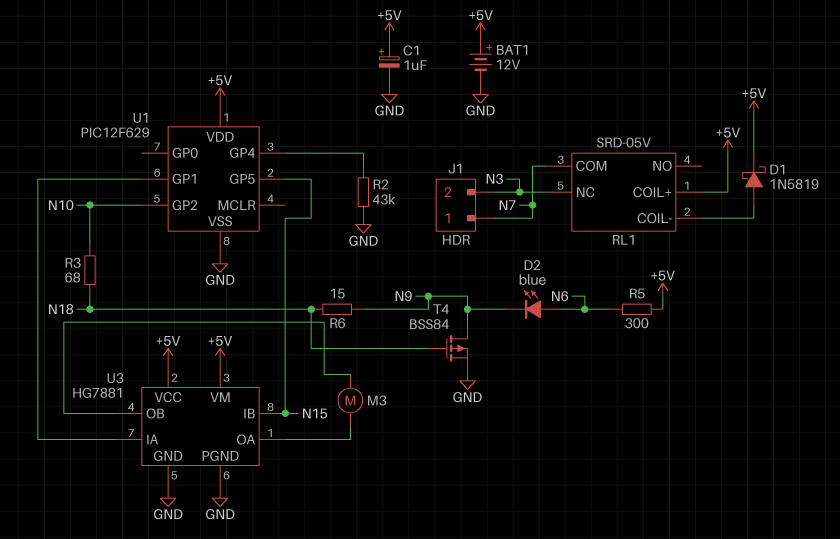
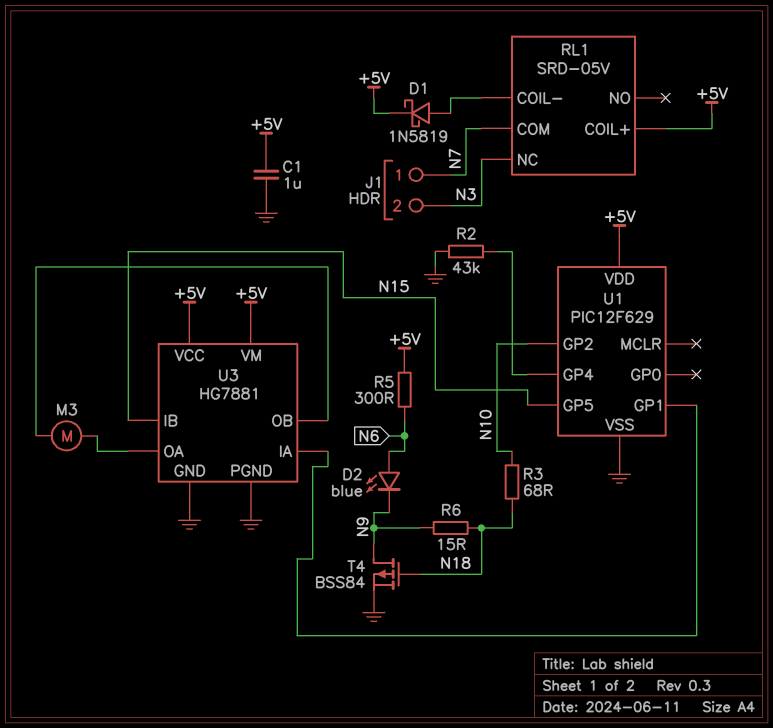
BAT1: 12V (plus +5V, minus GND) -> none
C1: 1uF (plus +5V, minus GND) -> 1uF (+5V, GND)

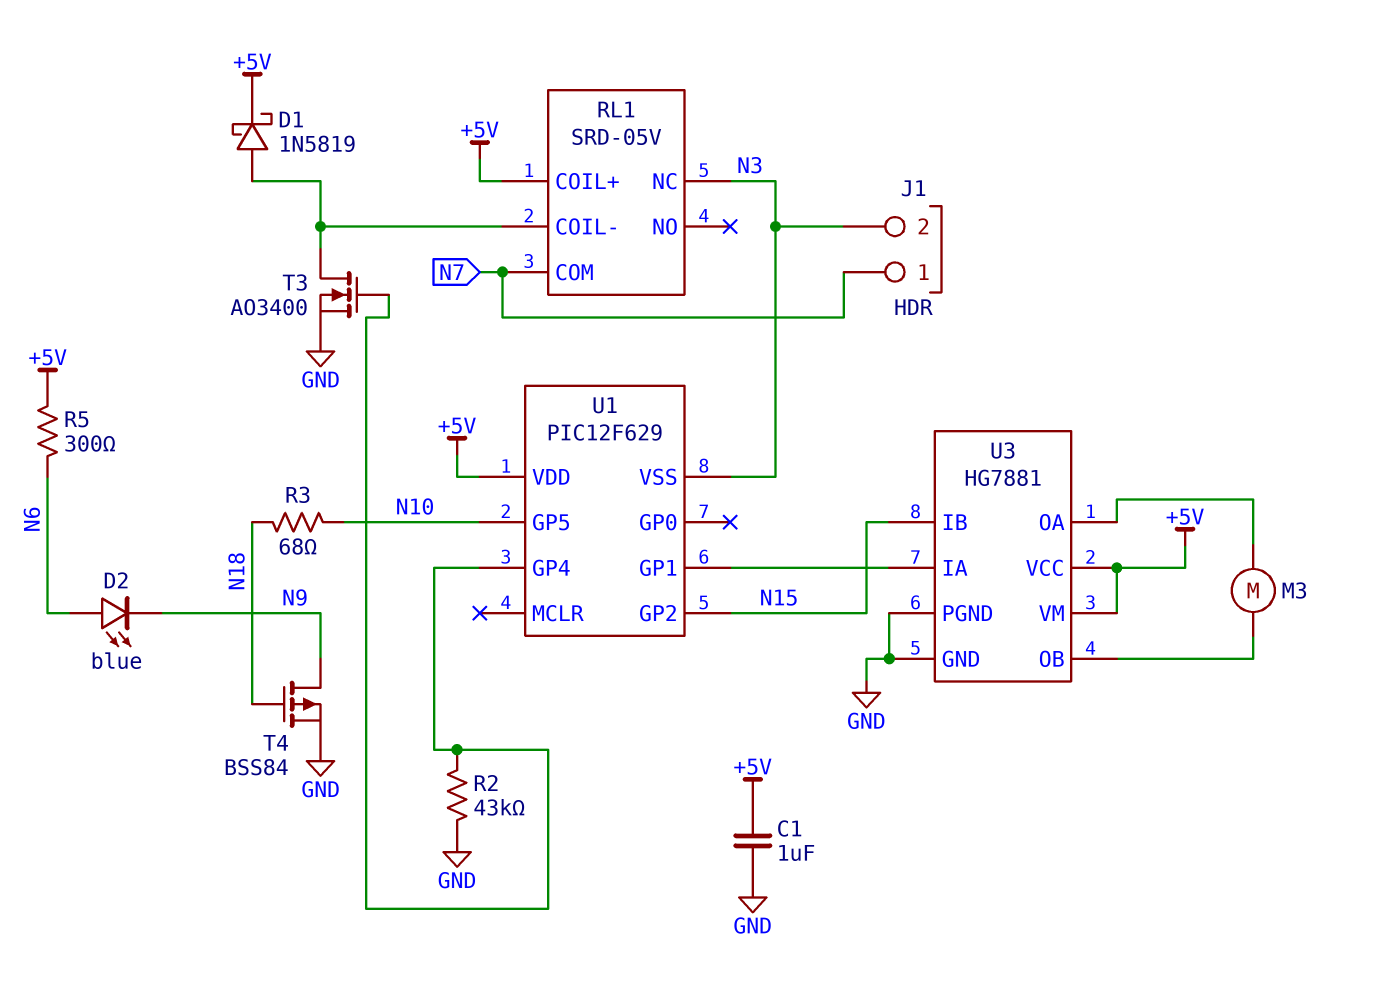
R6: 15 (N9, N18) -> none
T3: none -> NMOS AO3400 (G U1/GP4, D RL1/COIL-, S GND)
U1 pin GP2: N10 -> N15
U1 pin GP5: N15 -> N10
U1 pin VSS: GND -> N3

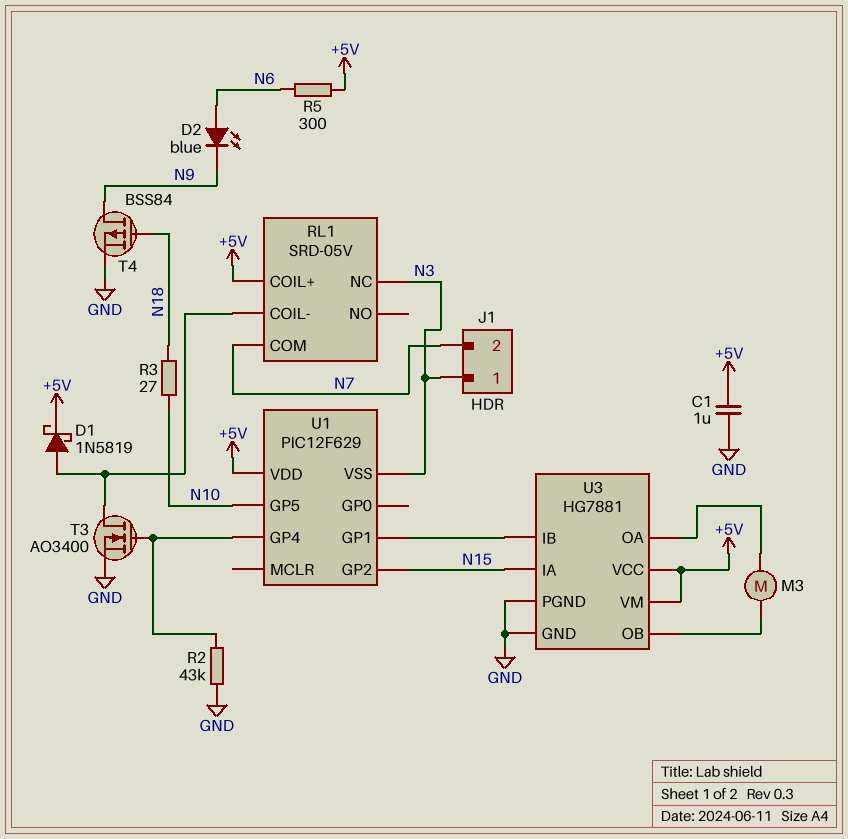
J1 pin 1: N7 -> N3
J1 pin 2: N3 -> N7
R3: 68 (N10, N18) -> 27 (N10, N18)
U3 pin IA: U1/GP1 -> N15
U3 pin IB: N15 -> U1/GP1

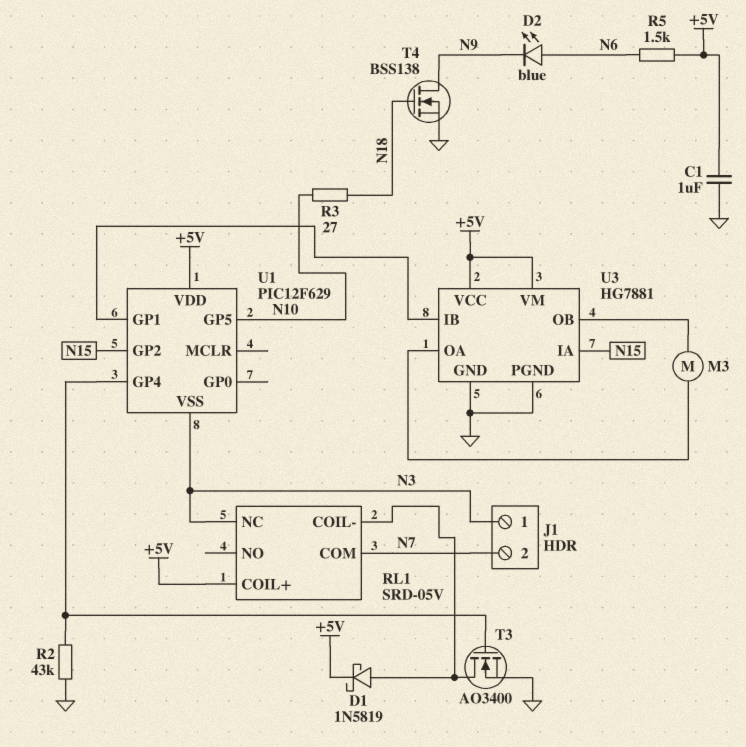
R5: 300 (+5V, N6) -> 1.5k (+5V, N6)
T4: PMOS BSS84 (G N18, D N9, S GND) -> NMOS BSS138 (G N18, D N9, S GND)

